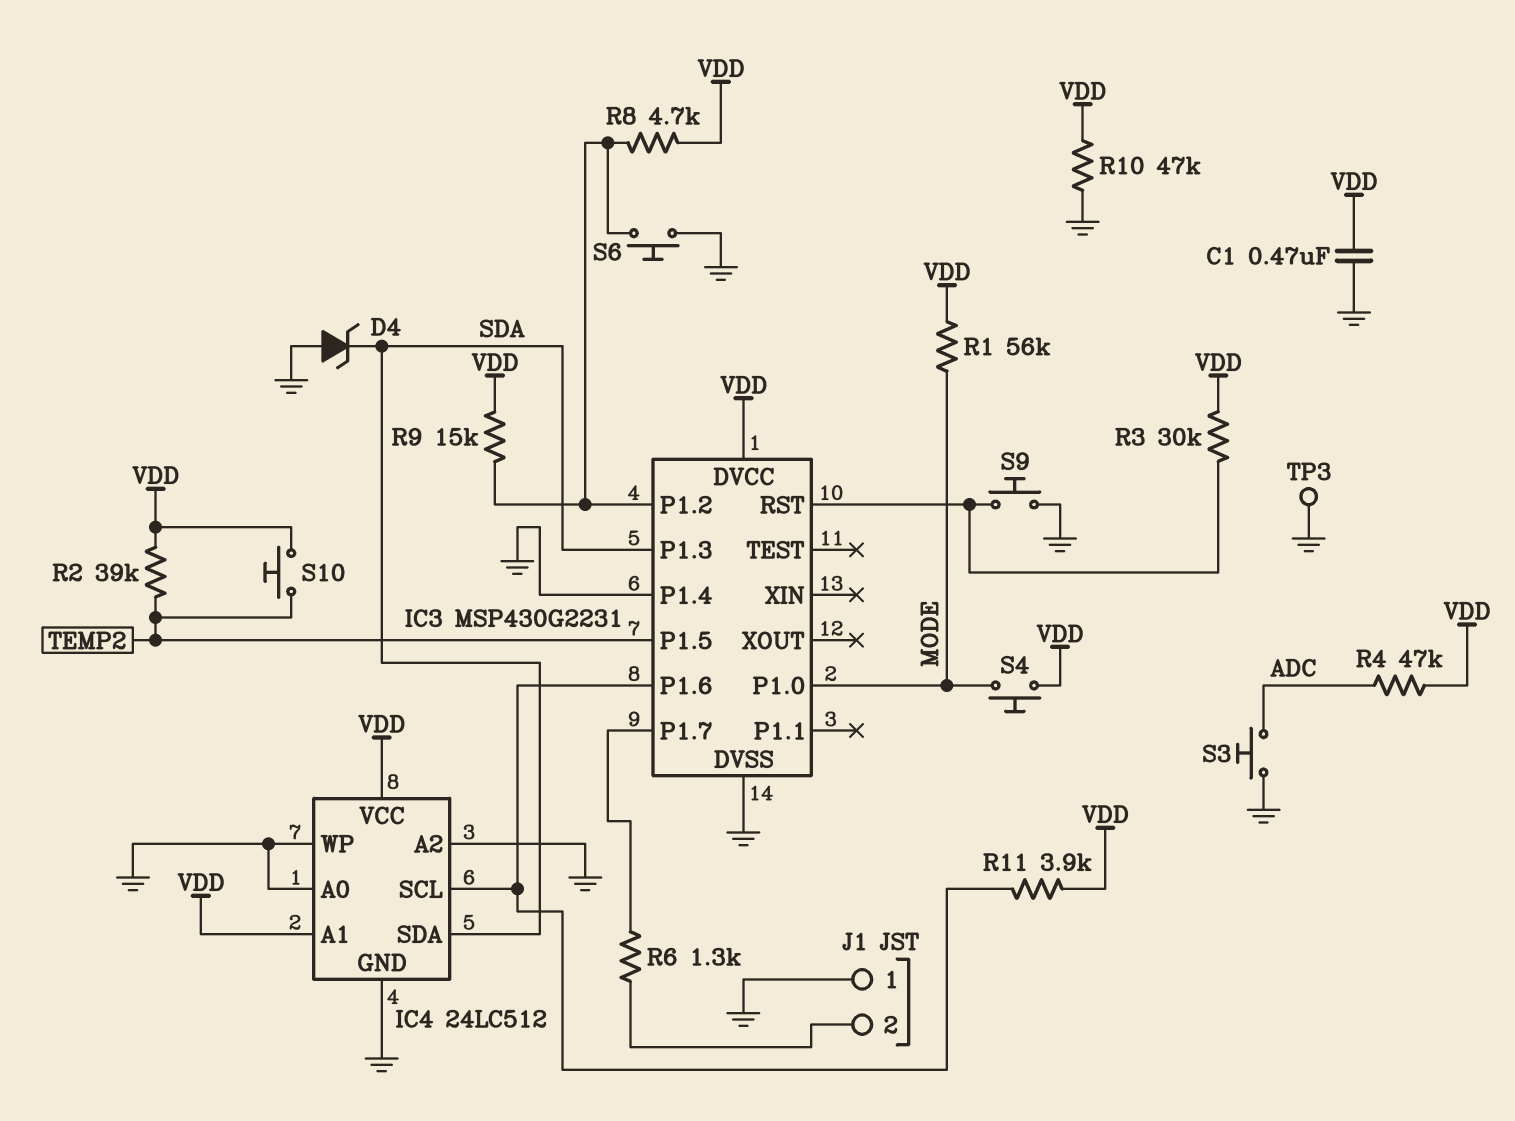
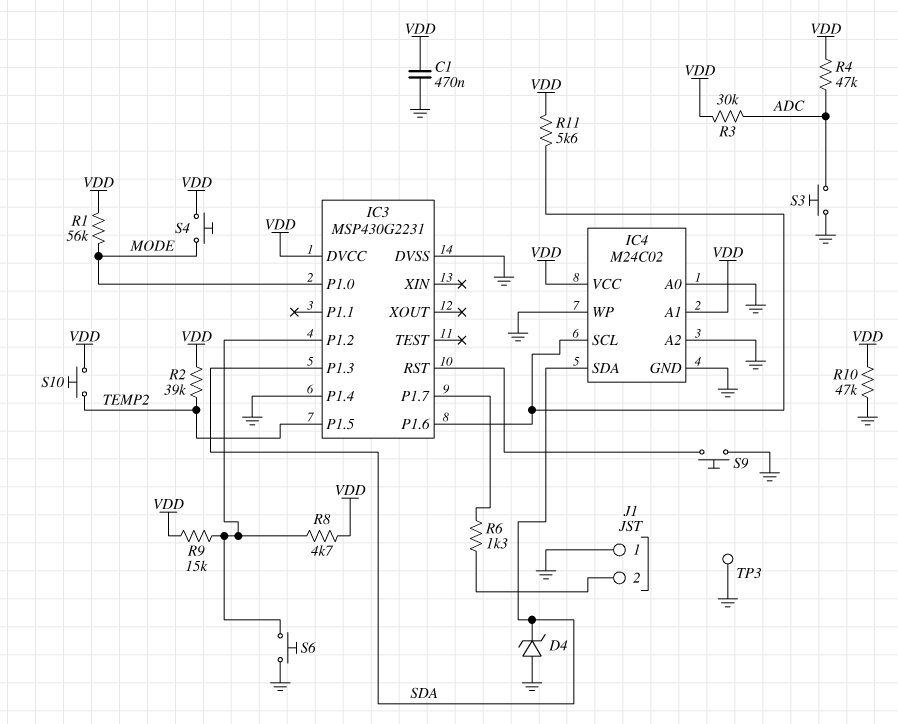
IC4: 24LC512 -> M24C02
R3: 30k (IC3/RST, VDD) -> 30k (ADC, VDD)
R11: 3.9k (IC3/P1.6, VDD) -> 5.6k (IC3/P1.6, VDD)

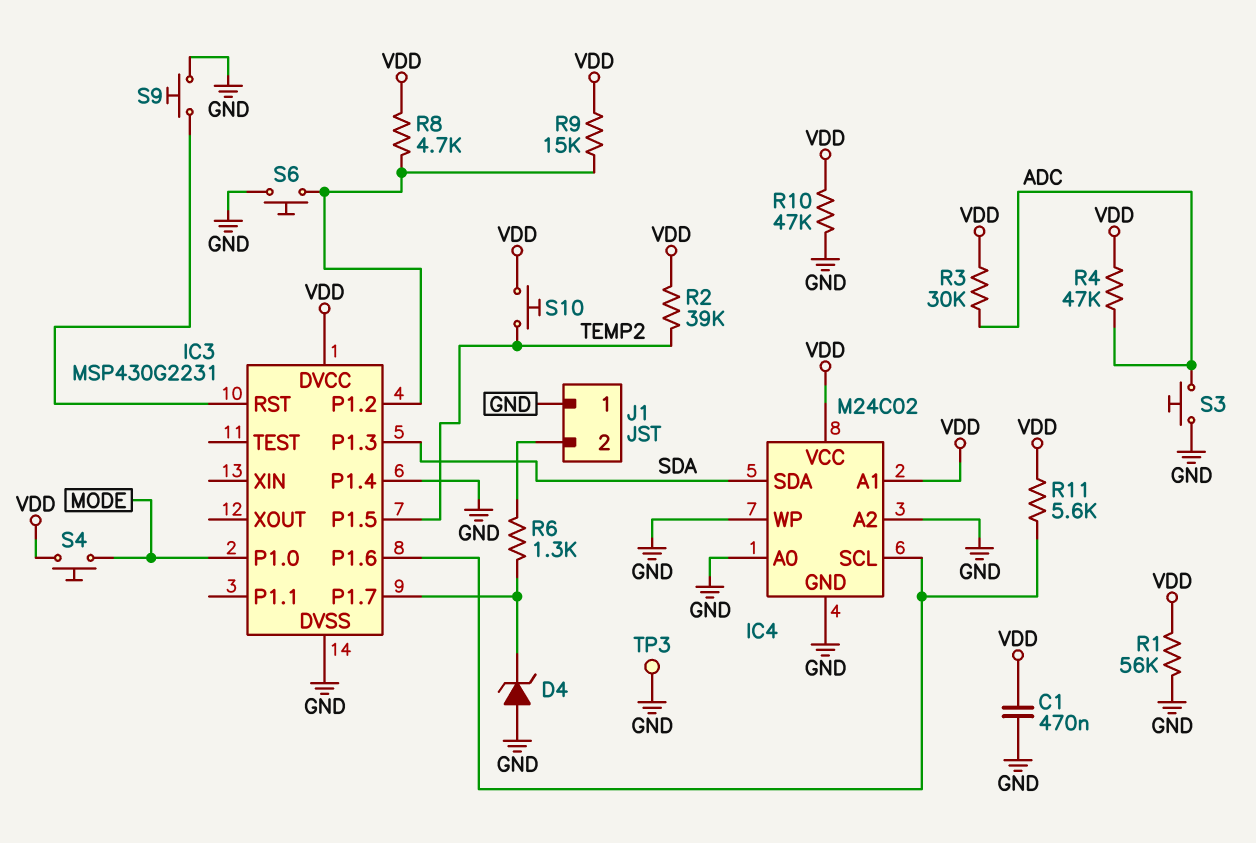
D4: zener (A GND, K SDA) -> zener (A GND, K IC3/P1.7)
R1: 56k (MODE, VDD) -> 56k (GND, VDD)

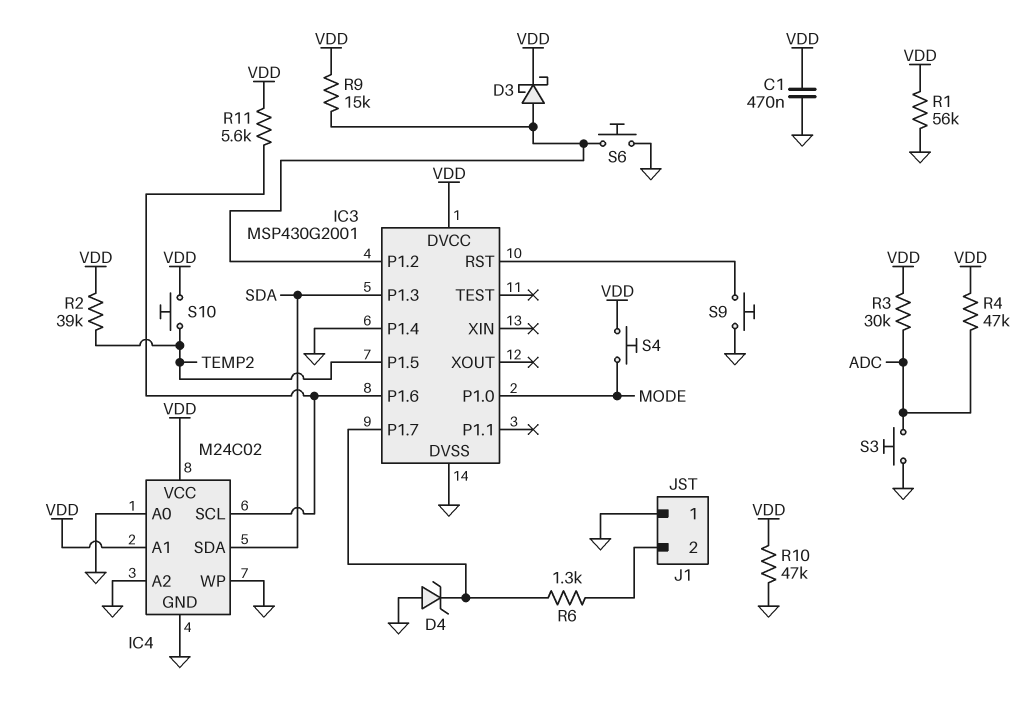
D3: none -> schottky (A IC3/P1.2, K VDD)
IC3: MSP430G2231 -> MSP430G2001
R8: 4.7k (IC3/P1.2, VDD) -> none
TP3: test point (GND) -> none

